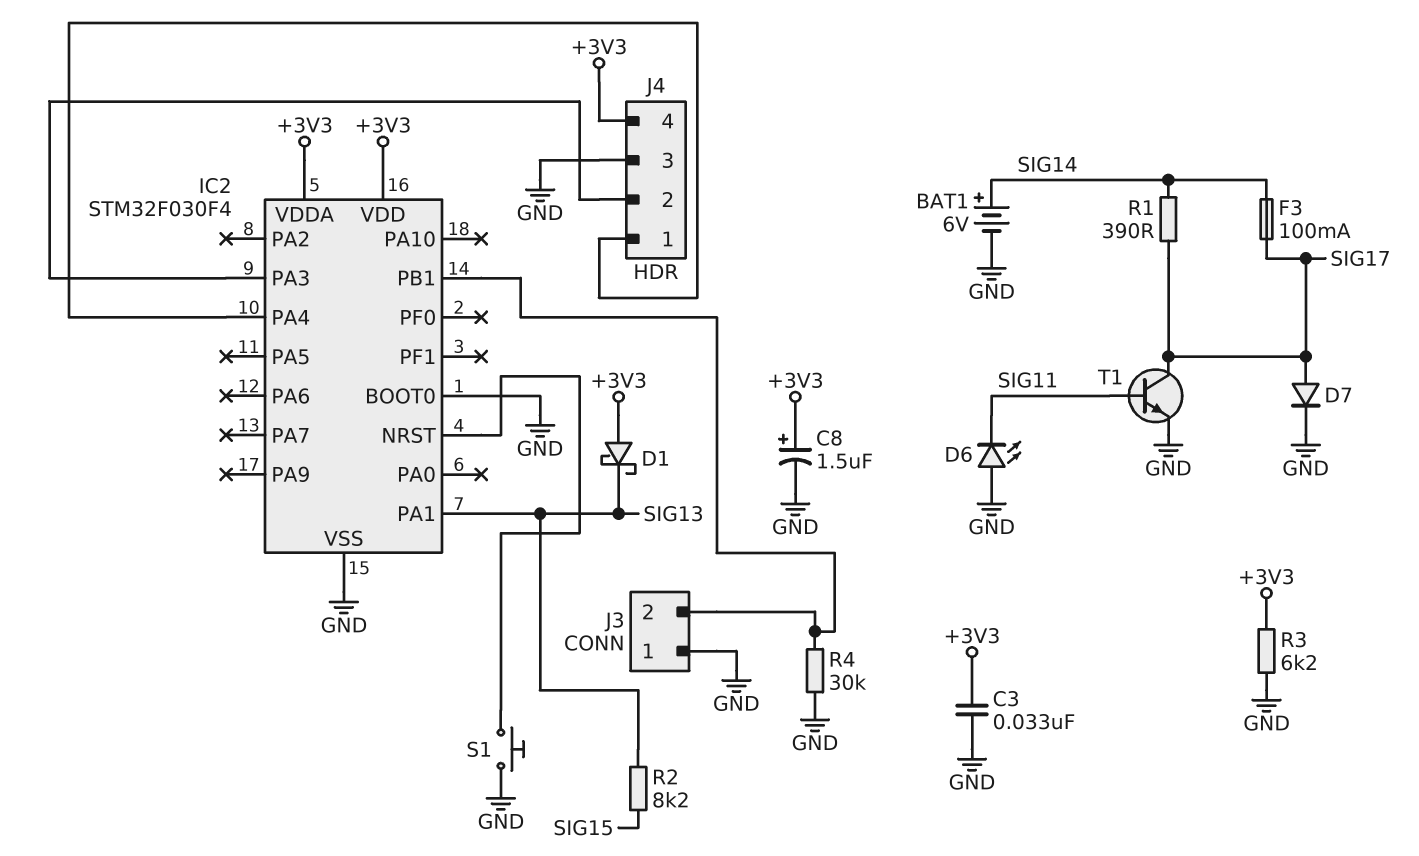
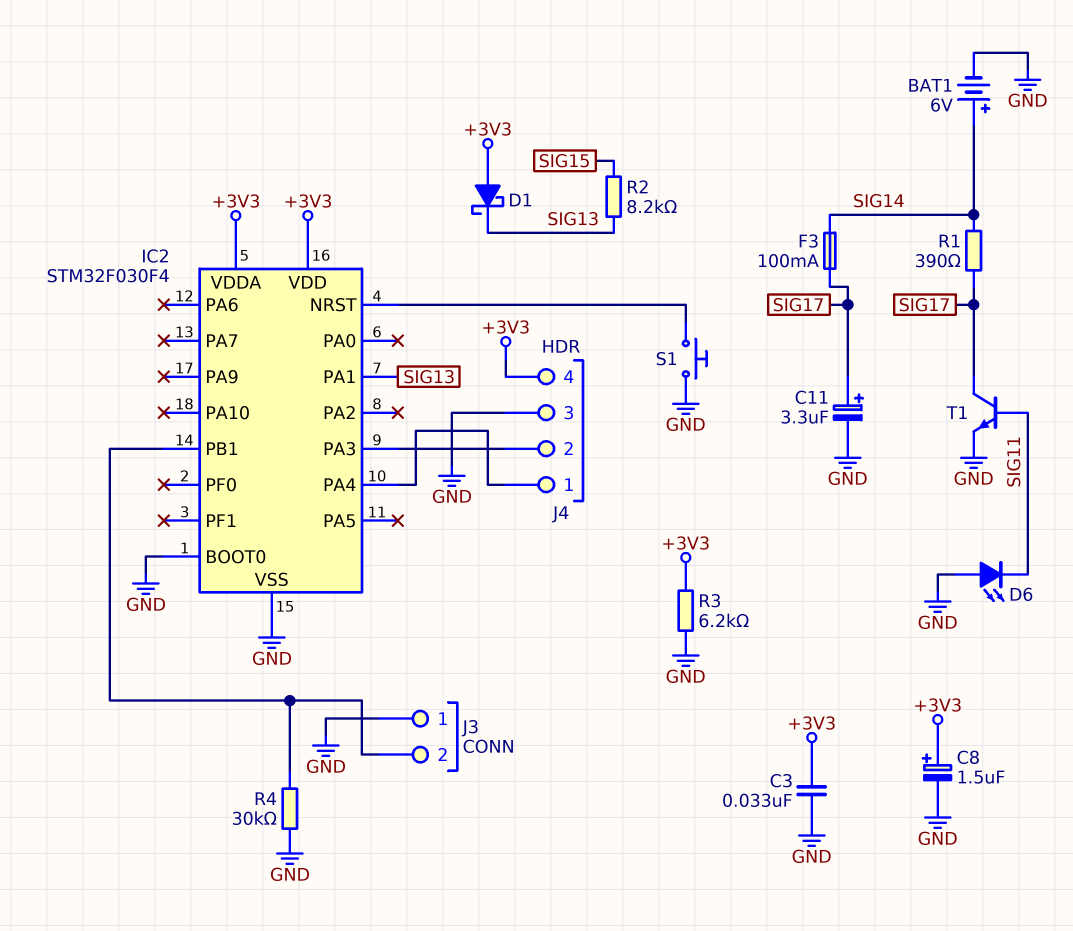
C11: none -> 3.3uF (plus SIG17, minus GND)
D7: diode (A SIG17, K GND) -> none

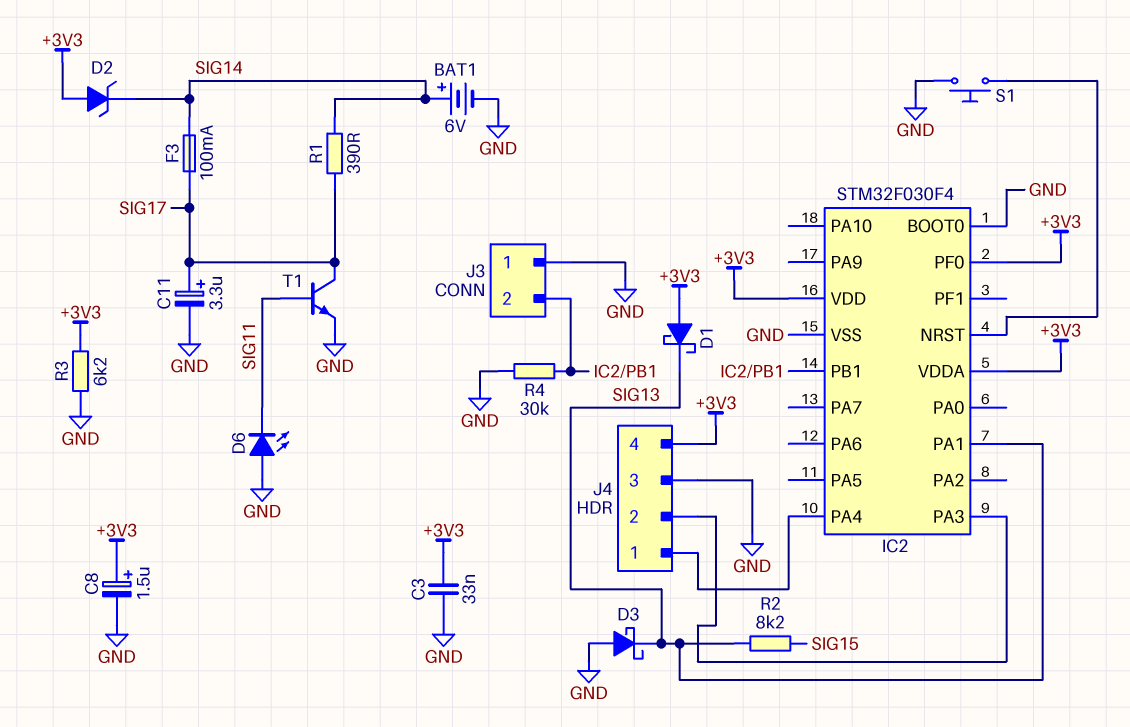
D2: none -> zener (A +3V3, K SIG14)
D3: none -> schottky (A GND, K SIG13)
IC2 pin PF0: none -> +3V3

